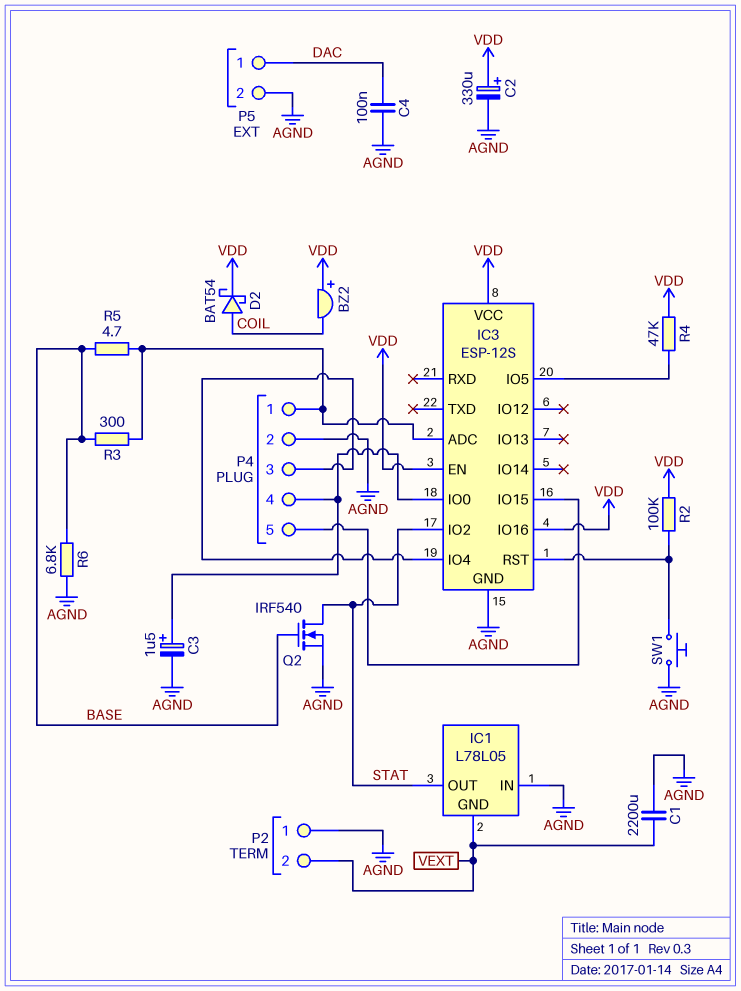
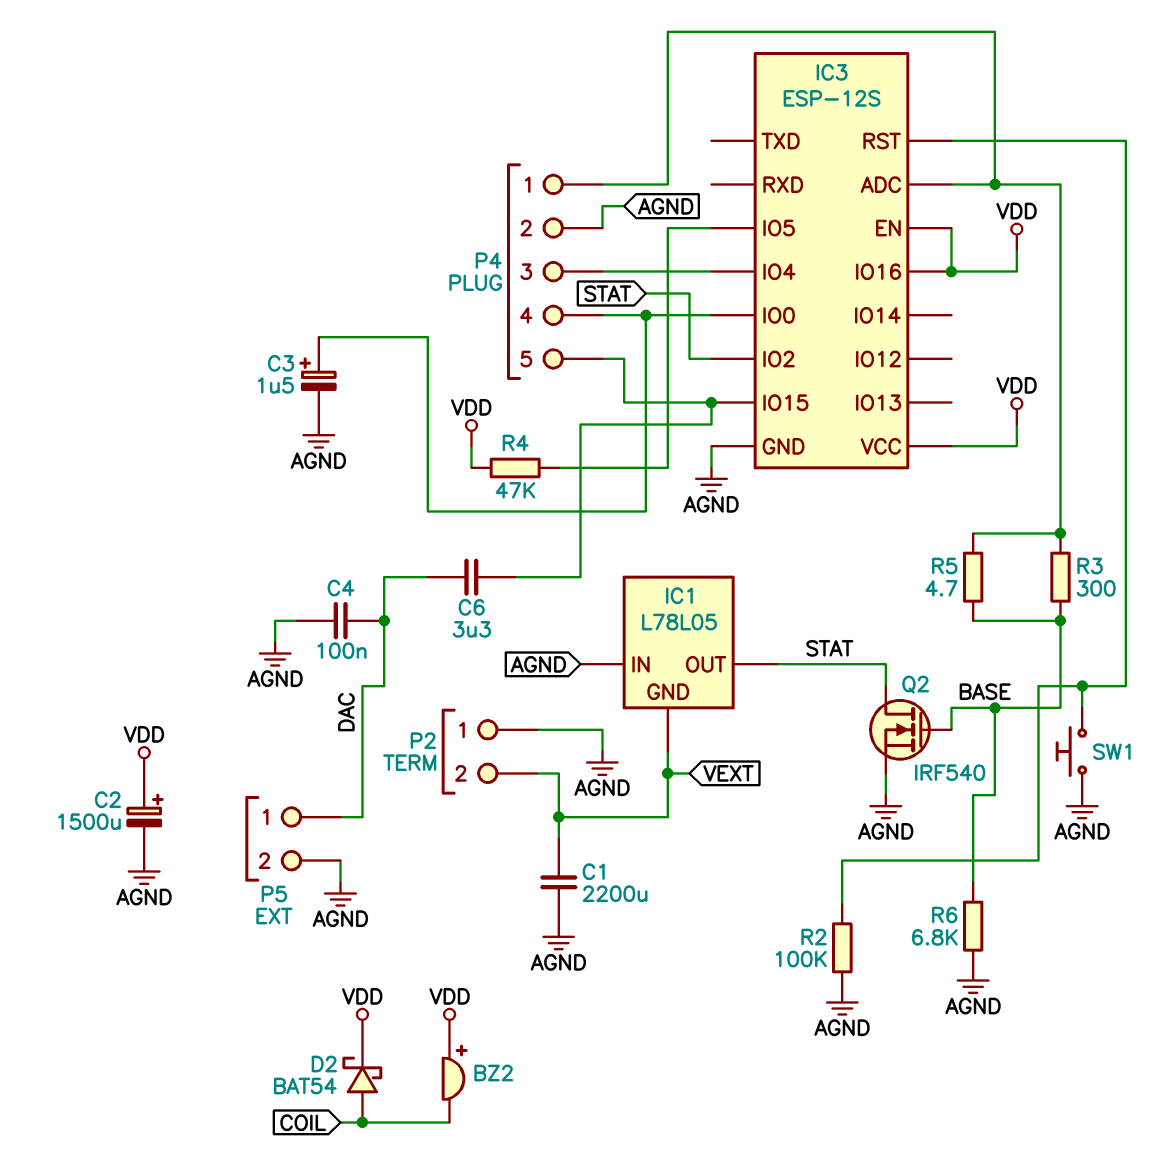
C2: 330uF (plus VDD, minus AGND) -> 1500uF (plus VDD, minus AGND)
C6: none -> 3.3uF (DAC, IC3/IO15)
R2: 100k (IC3/RST, VDD) -> 100k (AGND, IC3/RST)

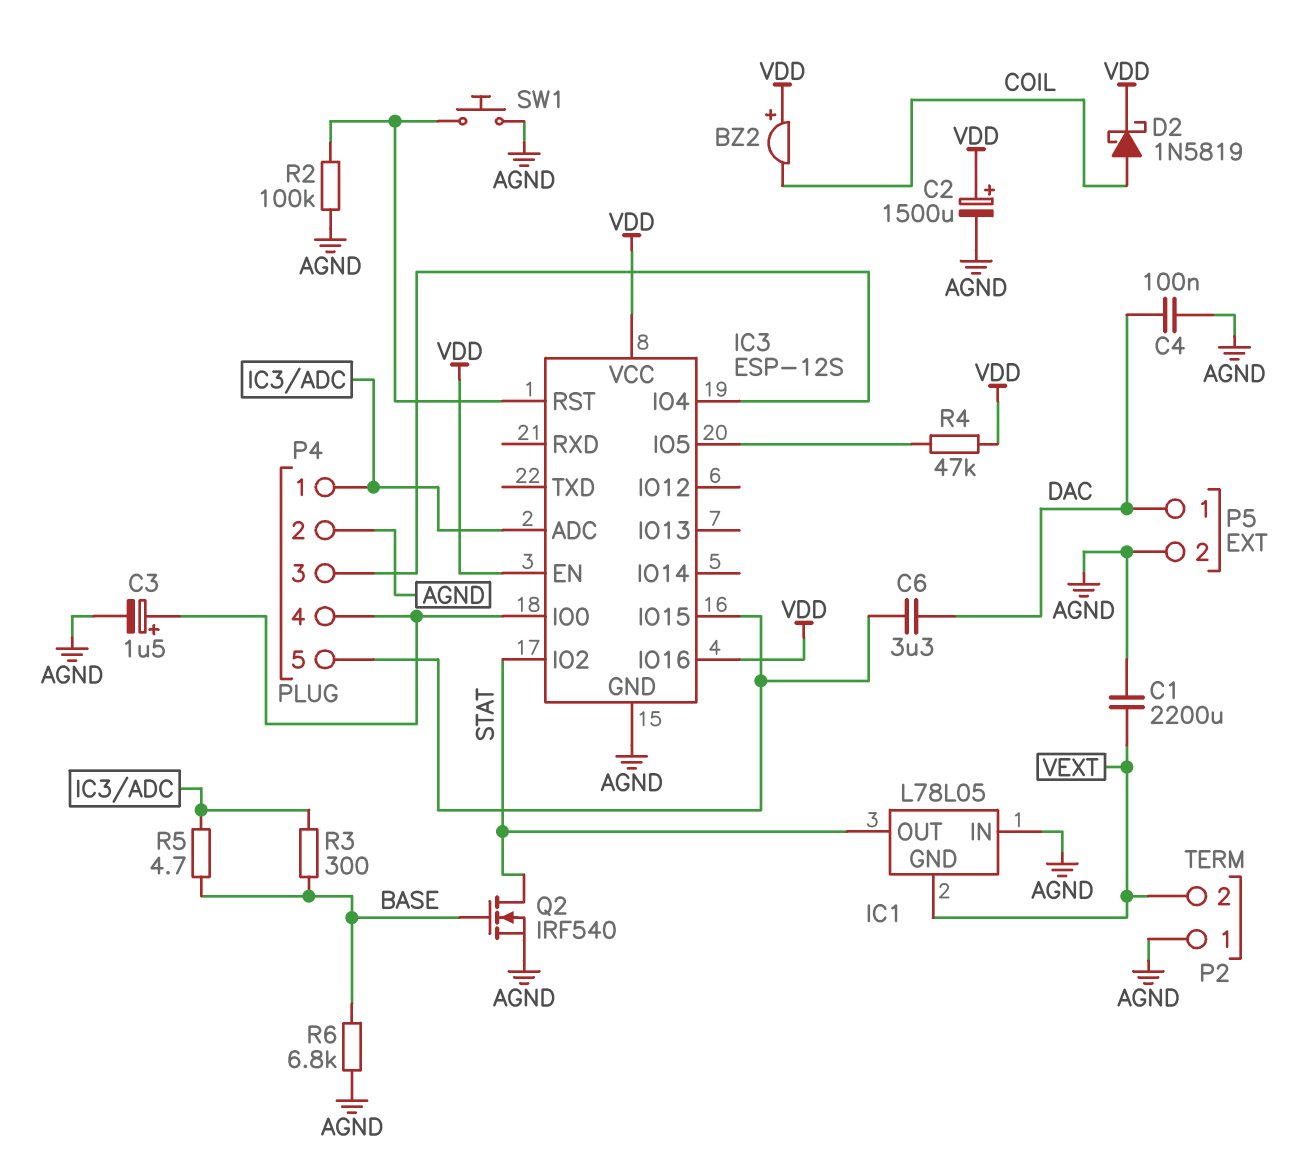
D2: schottky BAT54 (A COIL, K VDD) -> schottky 1N5819 (A COIL, K VDD)

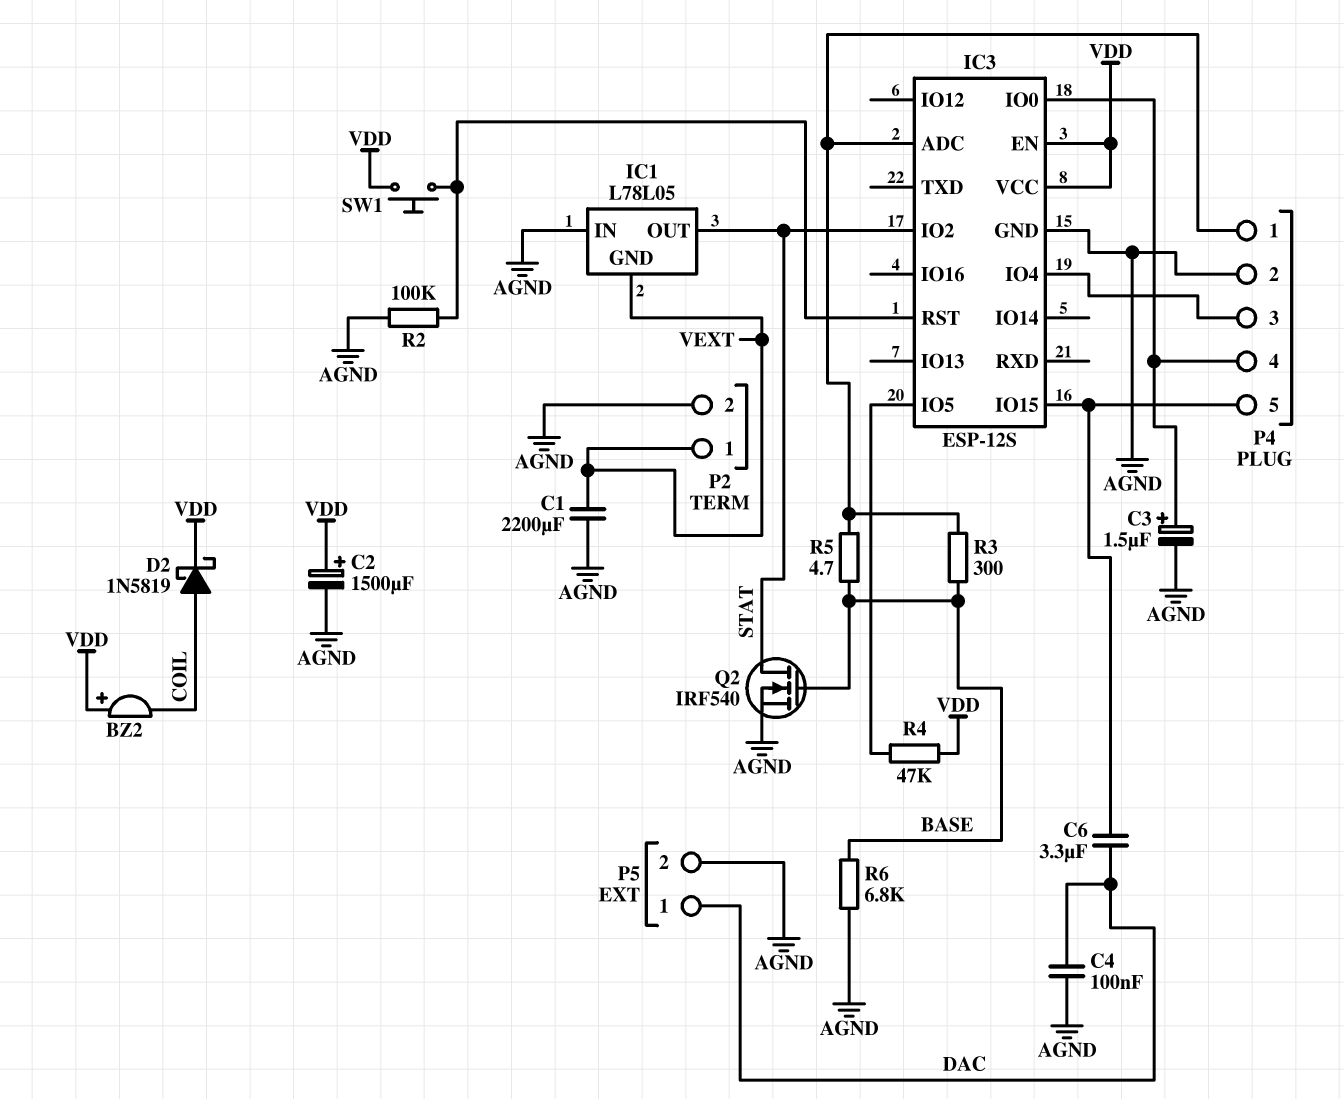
IC3 pin IO16: VDD -> none
P2 pin 1: AGND -> VEXT
P2 pin 2: VEXT -> AGND
SW1: button (AGND, IC3/RST) -> button (IC3/RST, VDD)

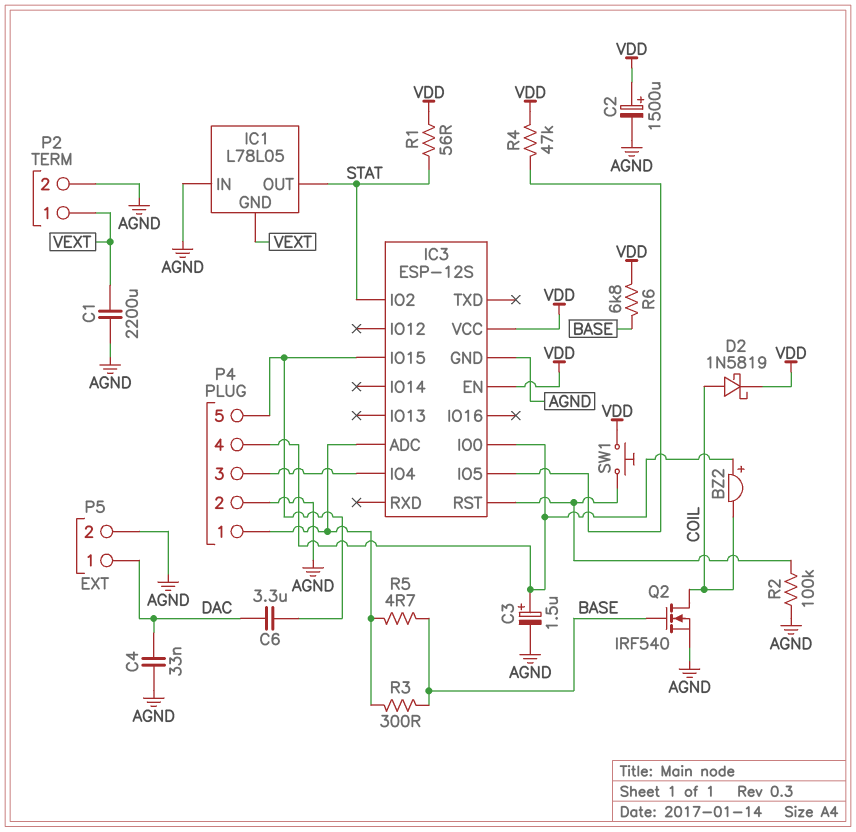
BZ2: buzzer (plus VDD, minus COIL) -> buzzer (plus IC3/IO0, minus COIL)
C4: 100nF (AGND, DAC) -> 33nF (AGND, DAC)
Q2: NMOS IRF540 (G BASE, D STAT, S AGND) -> NMOS IRF540 (G BASE, D COIL, S AGND)
R1: none -> 56 (STAT, VDD)
R6: 6.8k (AGND, BASE) -> 6.8k (BASE, VDD)

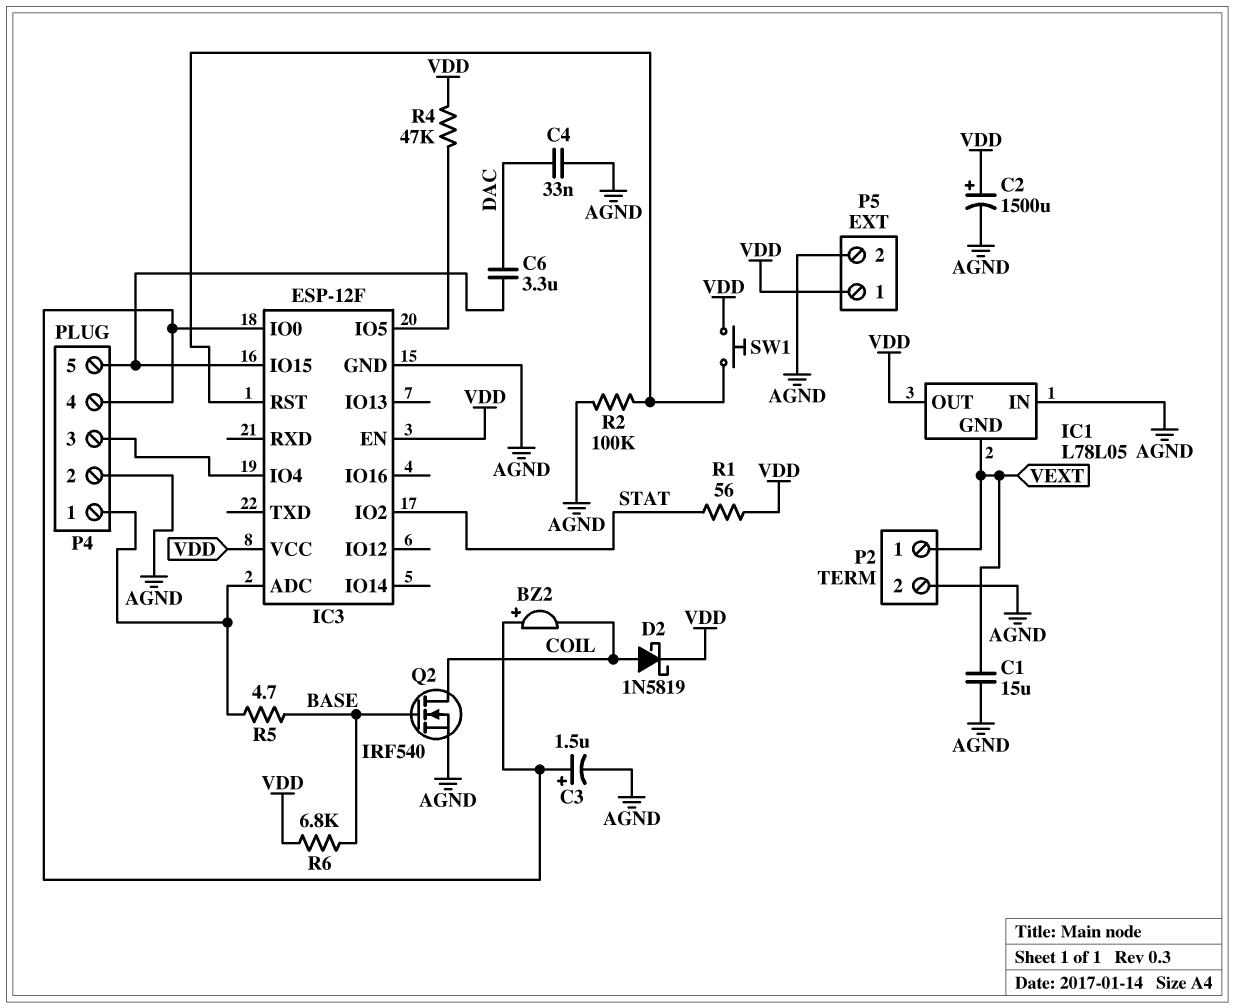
C1: 2200uF (AGND, VEXT) -> 15uF (AGND, VEXT)
IC1 pin OUT: STAT -> VDD
IC3: ESP-12S -> ESP-12F
P5 pin 1: DAC -> VDD
R3: 300 (BASE, IC3/ADC) -> none

